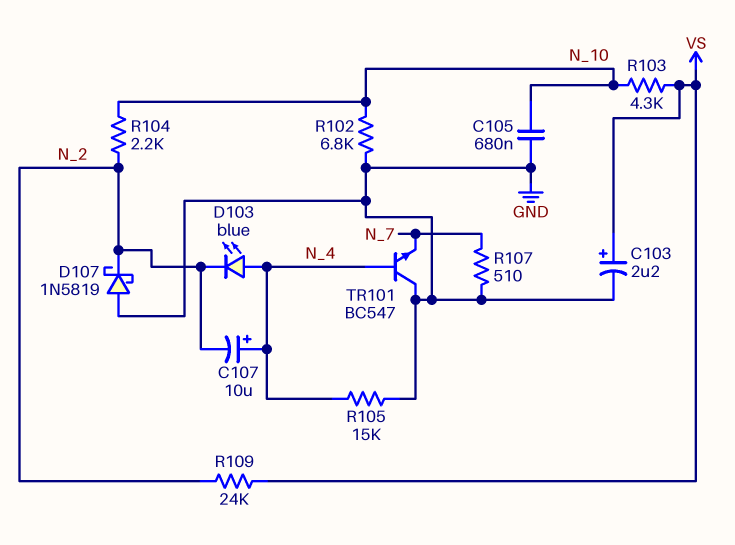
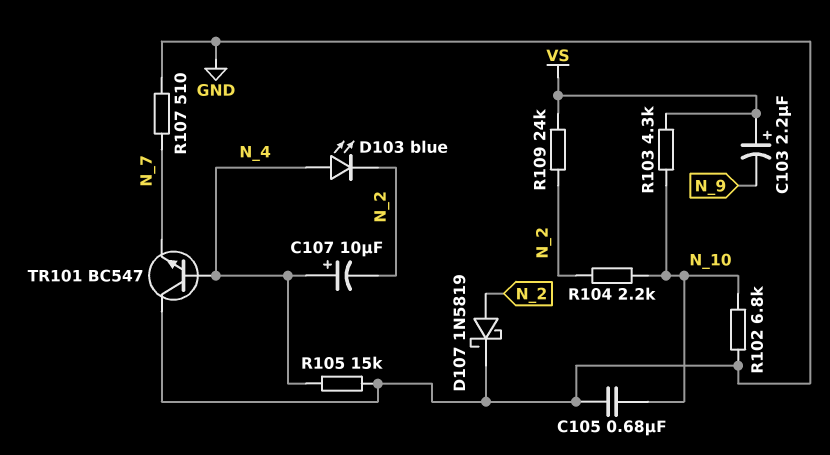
C103: 2.2uF (plus VS, minus GND) -> 2.2uF (plus VS, minus N_9)
D107: schottky 1N5819 (A GND, K N_2) -> schottky 1N5819 (A N_2, K GND)

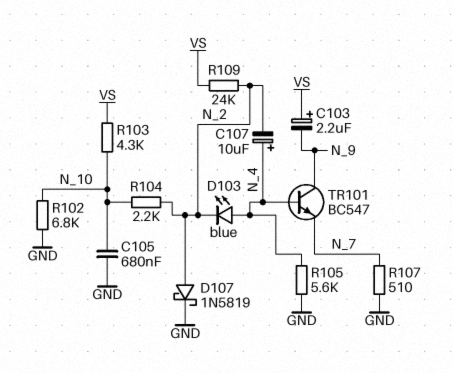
R105: 15k (GND, N_4) -> 5.6k (GND, N_4)
TR101: NPN BC547 (B N_4, C GND, E N_7) -> NPN BC547 (B N_4, C N_9, E N_7)

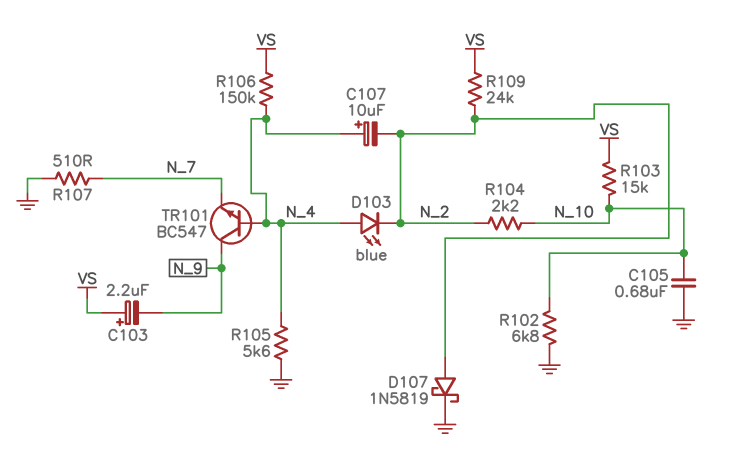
R103: 4.3k (N_10, VS) -> 15k (N_10, VS)
R106: none -> 150k (N_4, VS)

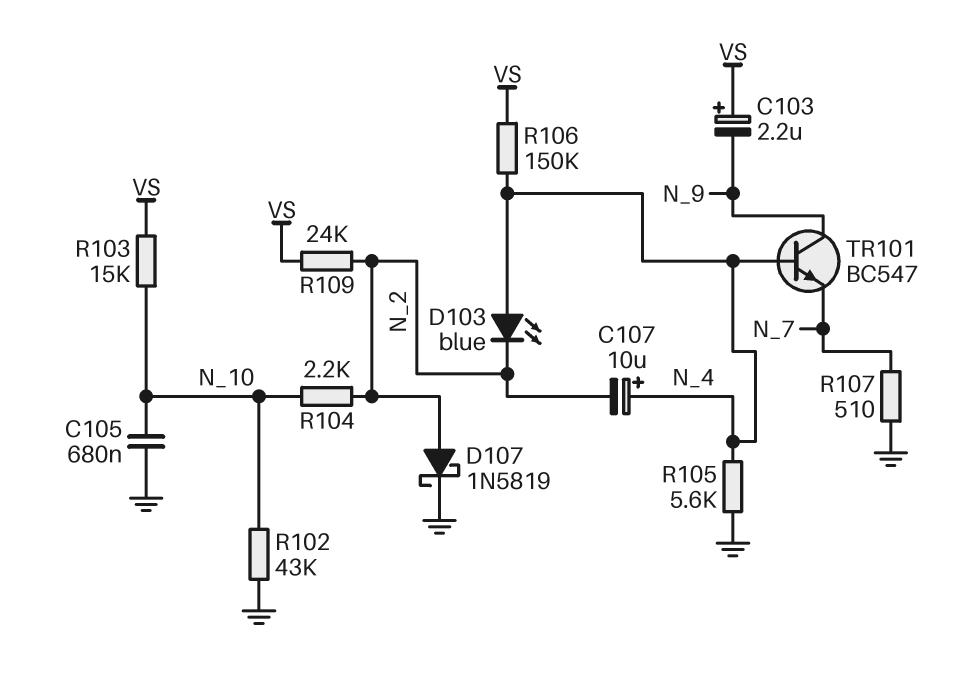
R102: 6.8k (GND, N_10) -> 43k (GND, N_10)

